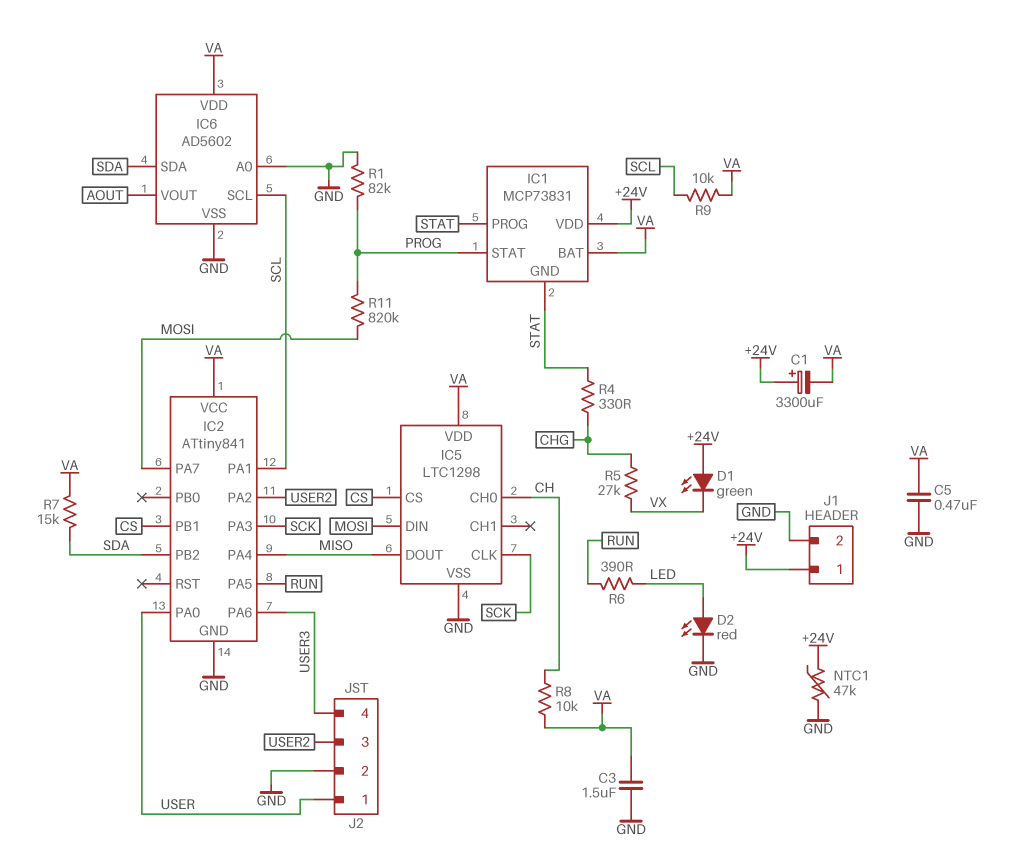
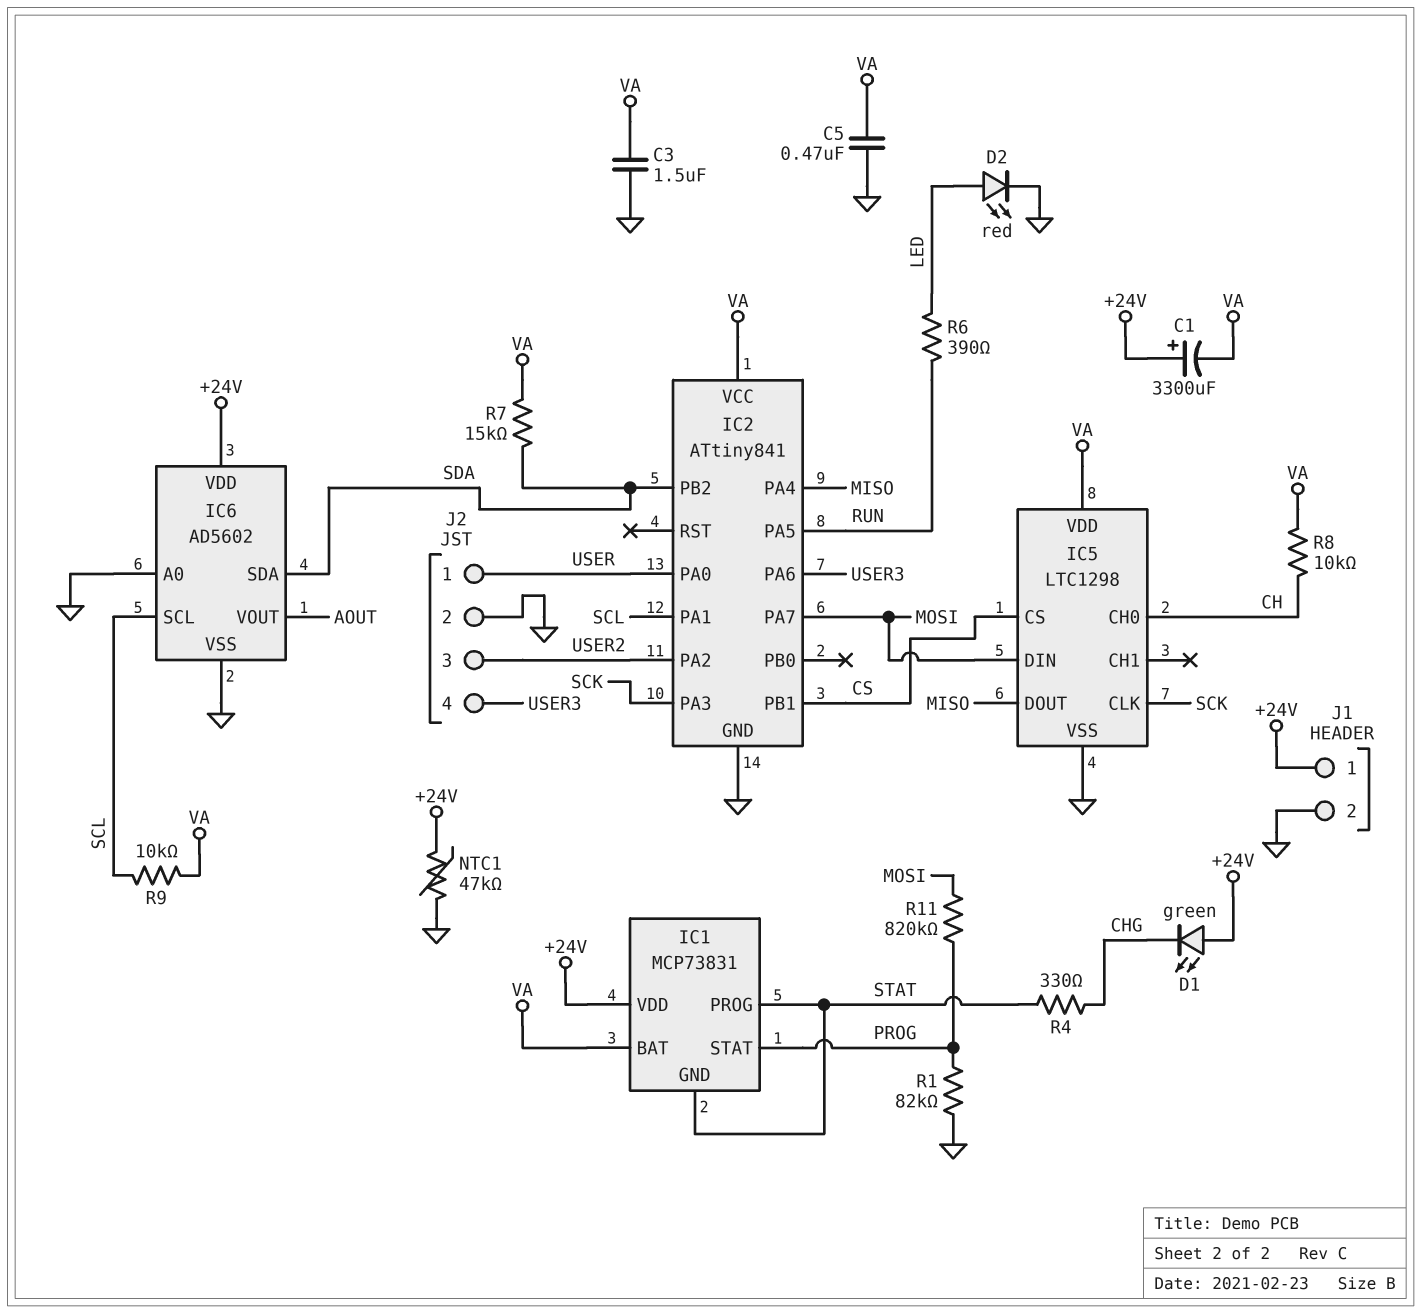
D1: LED green (A +24V, K VX) -> LED green (A +24V, K CHG)
IC6 pin VDD: VA -> +24V
R5: 27k (CHG, VX) -> none

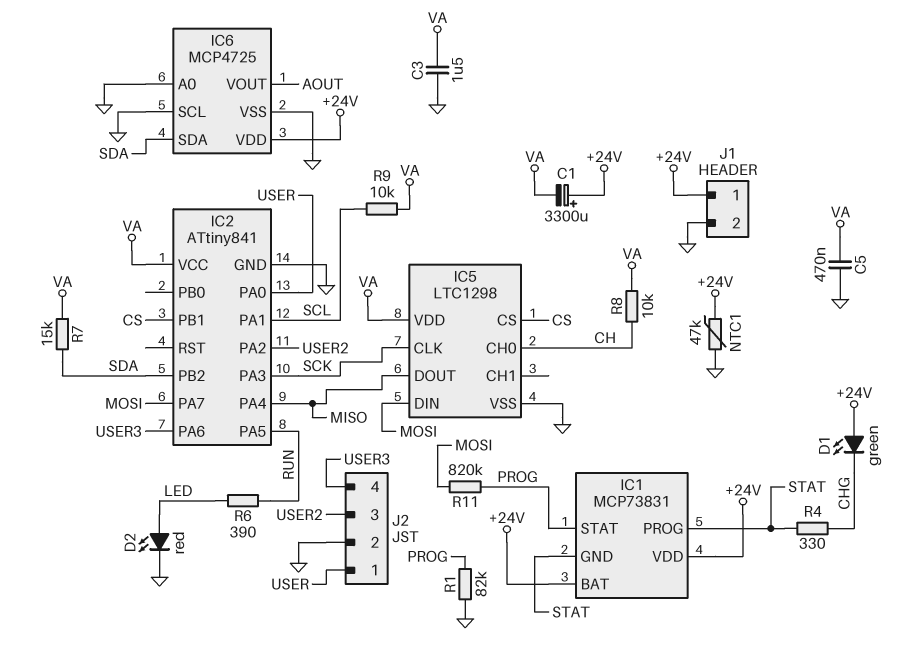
IC1 pin BAT: VA -> +24V
IC6: AD5602 -> MCP4725
IC6 pin SCL: SCL -> GND

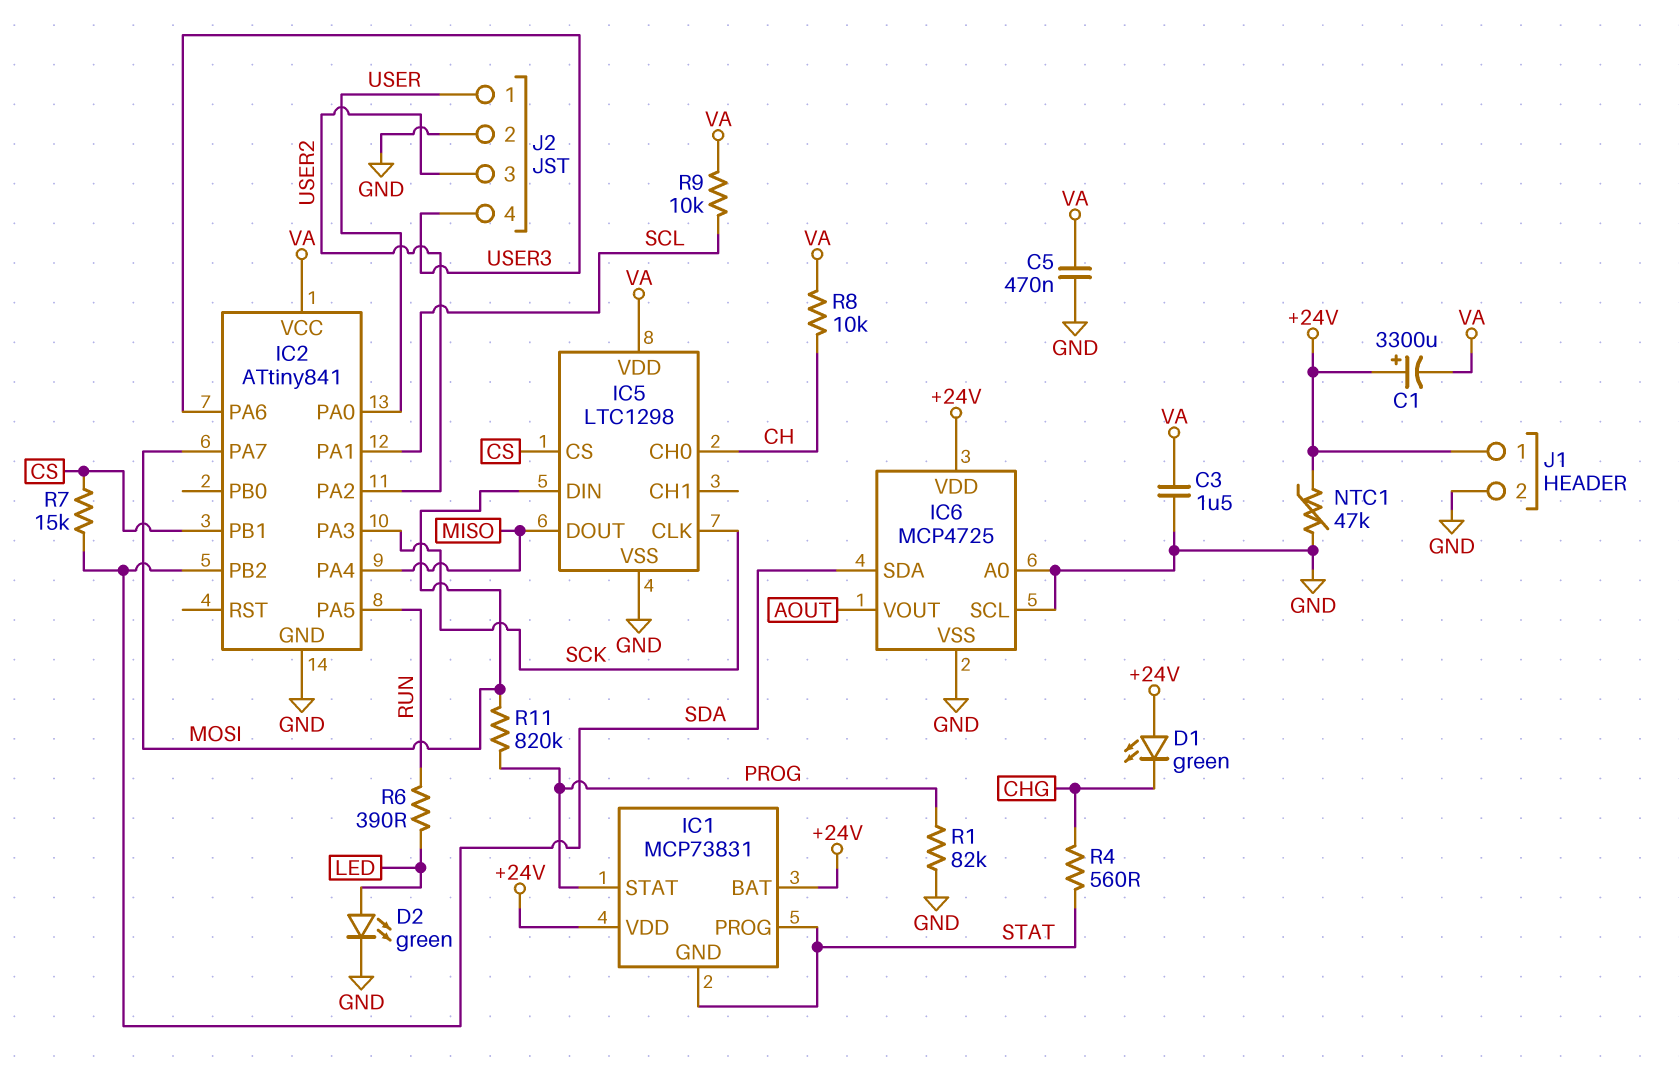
D2: LED red (A LED, K GND) -> LED green (A LED, K GND)
R4: 330 (CHG, STAT) -> 560 (CHG, STAT)
R7: 15k (SDA, VA) -> 15k (CS, SDA)

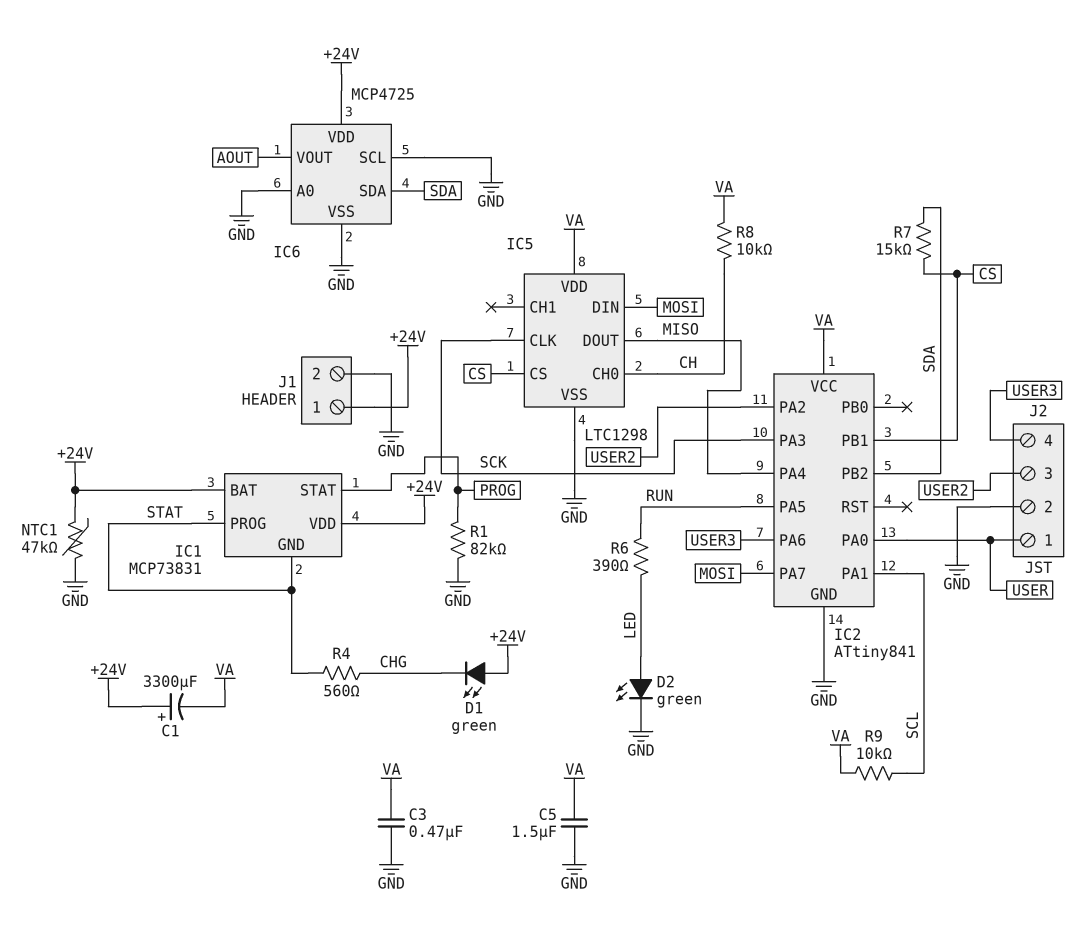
C3: 1.5uF (GND, VA) -> 470nF (GND, VA)
C5: 470nF (GND, VA) -> 1.5uF (GND, VA)
R11: 820k (MOSI, PROG) -> none

